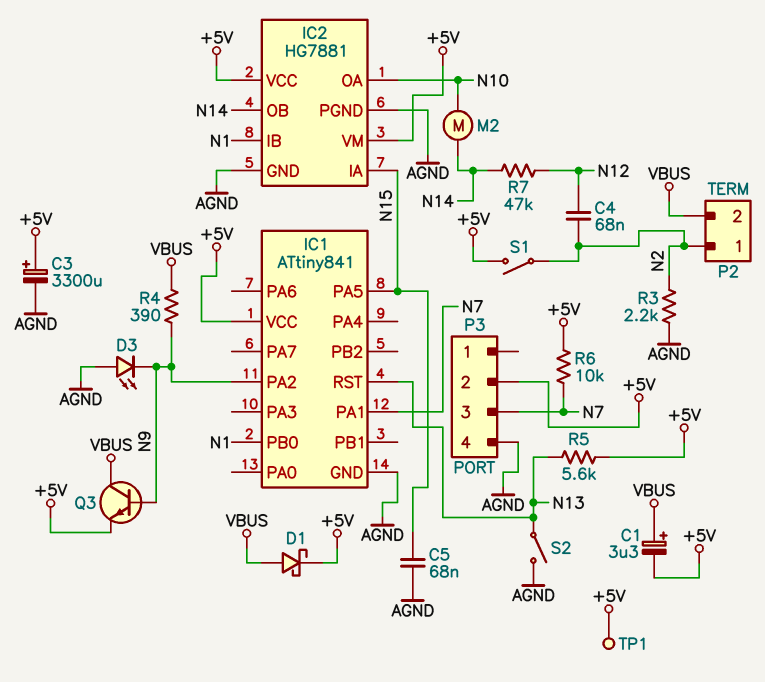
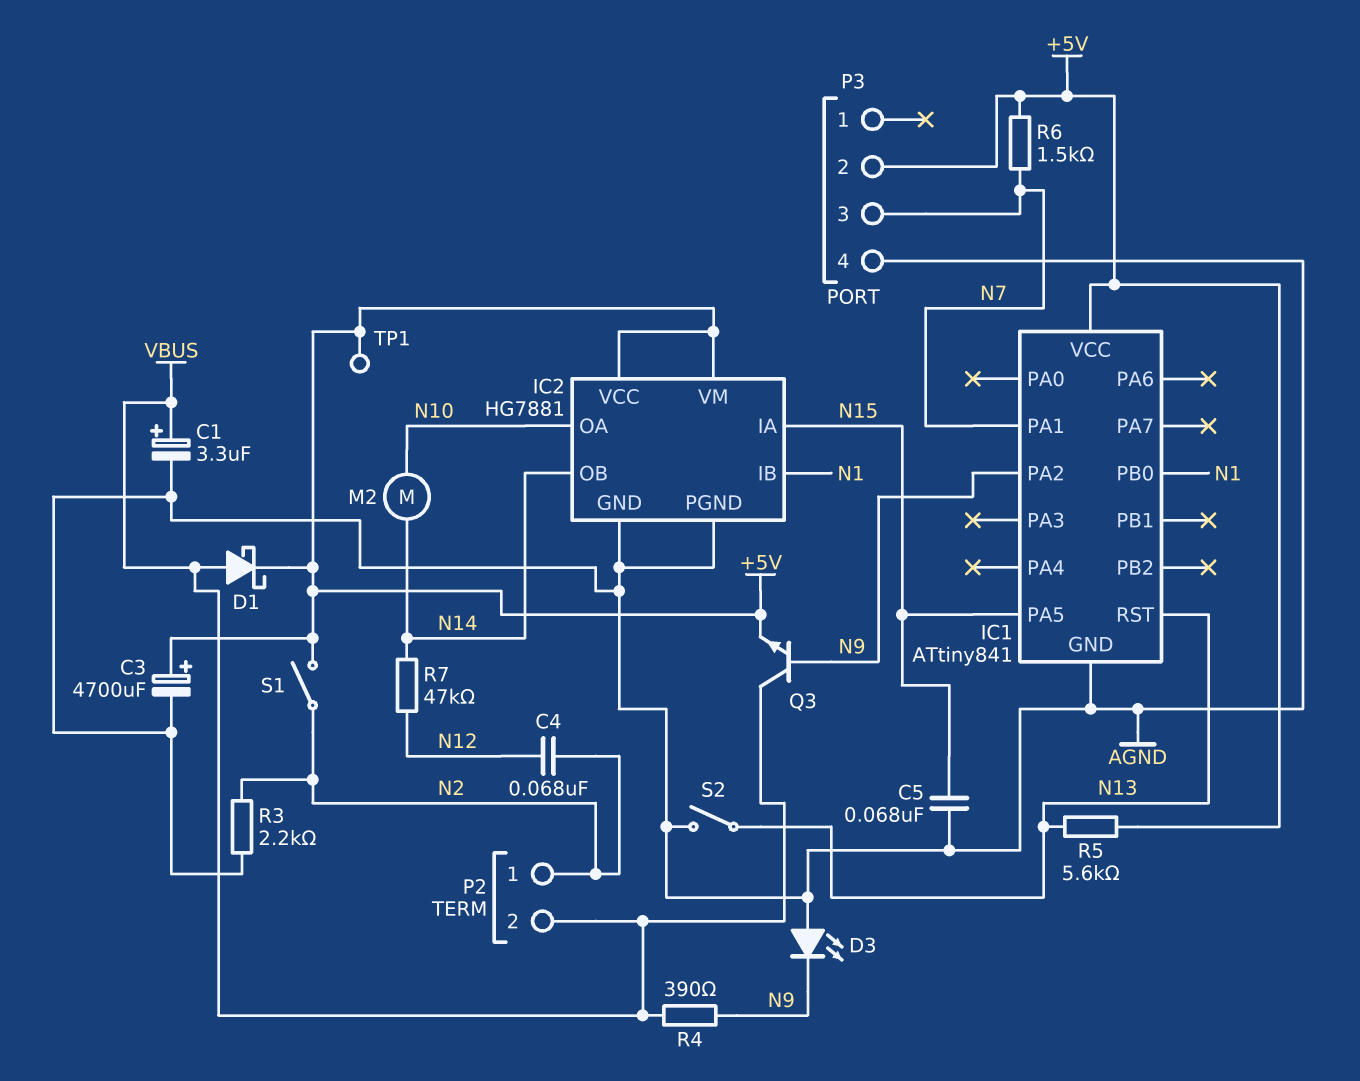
C1: 3.3uF (plus VBUS, minus +5V) -> 3.3uF (plus VBUS, minus AGND)
C3: 3300uF (plus +5V, minus AGND) -> 4700uF (plus +5V, minus AGND)
R6: 10k (+5V, N7) -> 1.5k (+5V, N7)

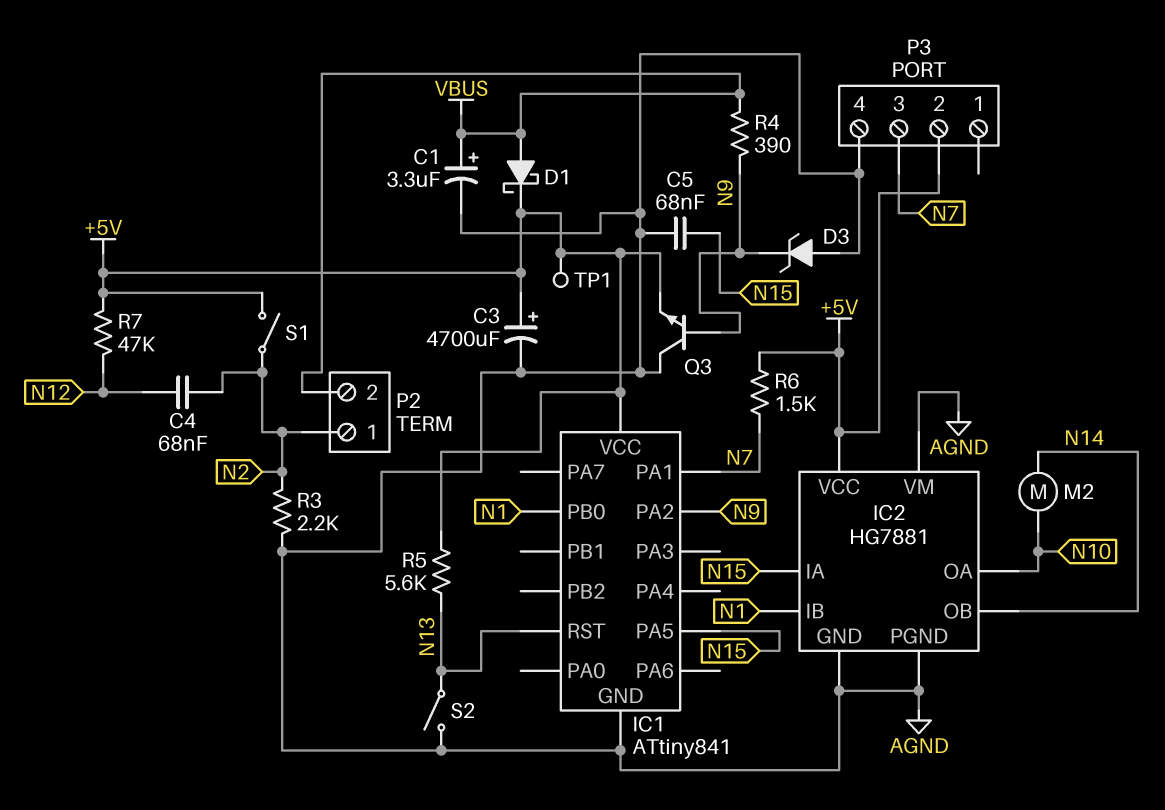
D3: LED (A AGND, K N9) -> zener (A AGND, K N9)
IC2 pin VM: +5V -> AGND
Q3: NPN (B N9, C VBUS, E +5V) -> NPN (B N9, C AGND, E +5V)
R7: 47k (N12, N14) -> 47k (+5V, N12)

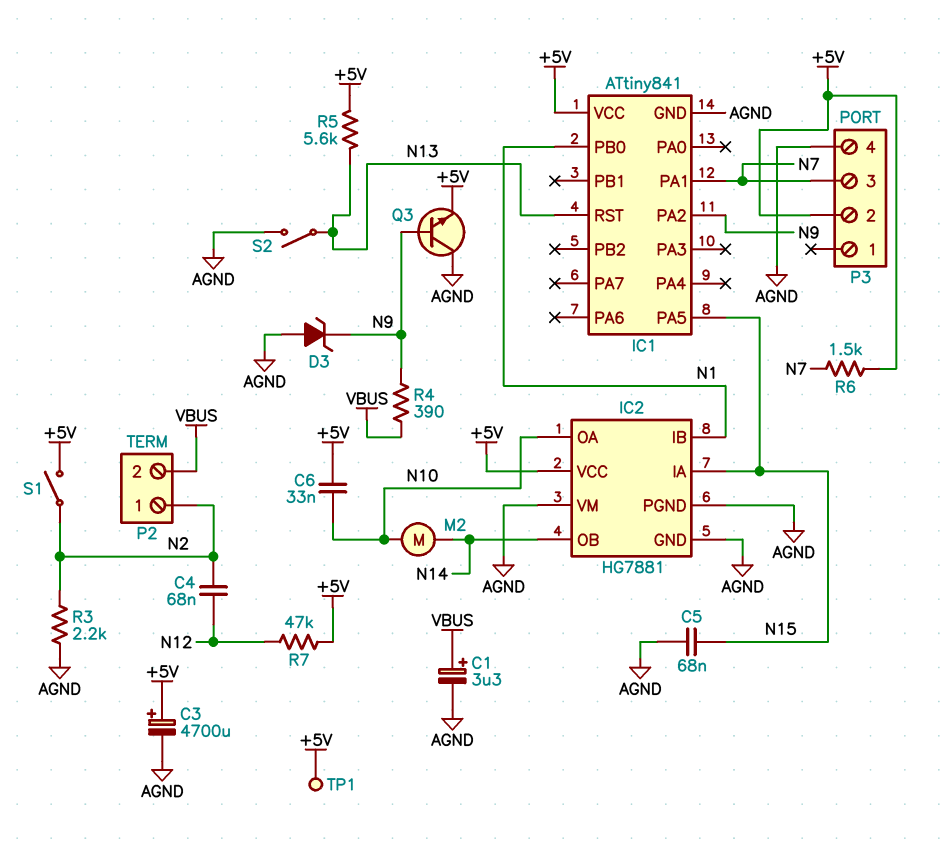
C6: none -> 33nF (+5V, N10)
D1: schottky (A VBUS, K +5V) -> none

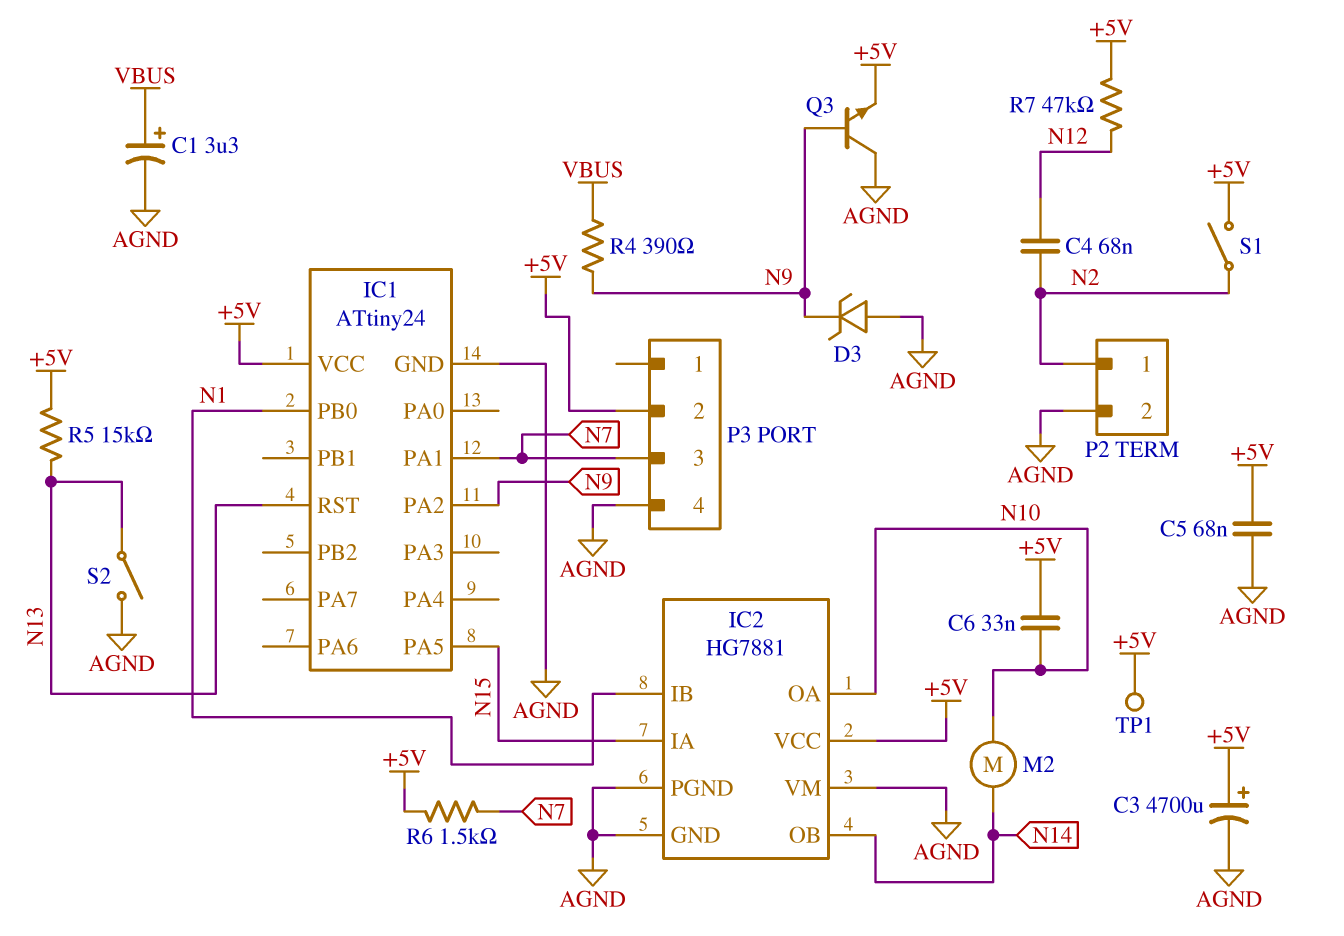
C5: 68nF (AGND, N15) -> 68nF (+5V, AGND)
IC1: ATtiny841 -> ATtiny24
P2 pin 2: VBUS -> AGND
R3: 2.2k (AGND, N2) -> none
R5: 5.6k (+5V, N13) -> 15k (+5V, N13)

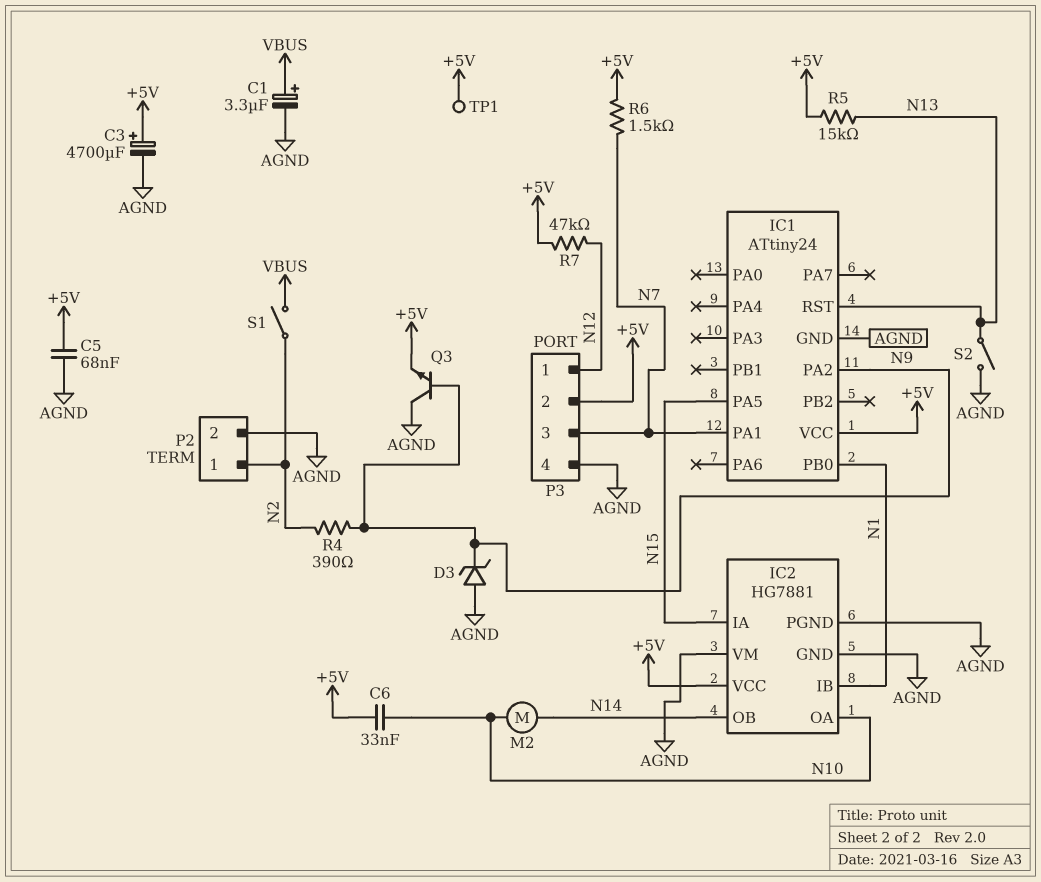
C4: 68nF (N2, N12) -> none
P3 pin 1: none -> N12
R4: 390 (N9, VBUS) -> 390 (N2, N9)
S1: switch (+5V, N2) -> switch (N2, VBUS)

